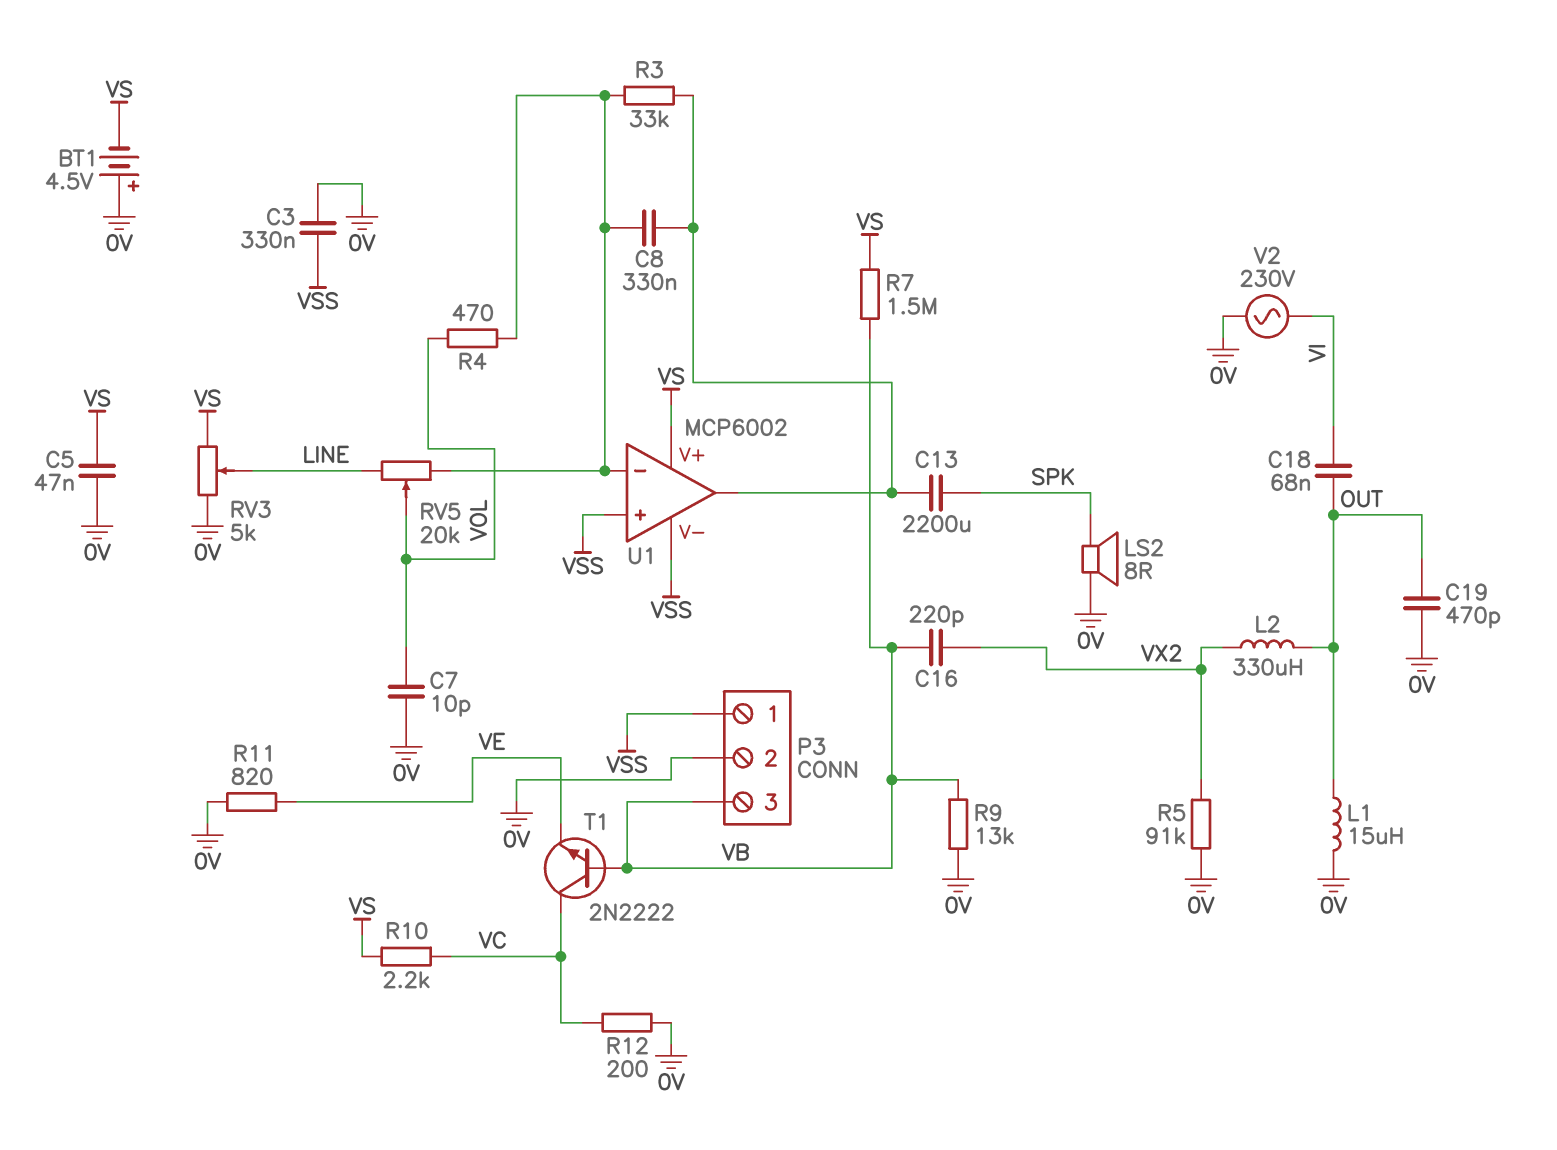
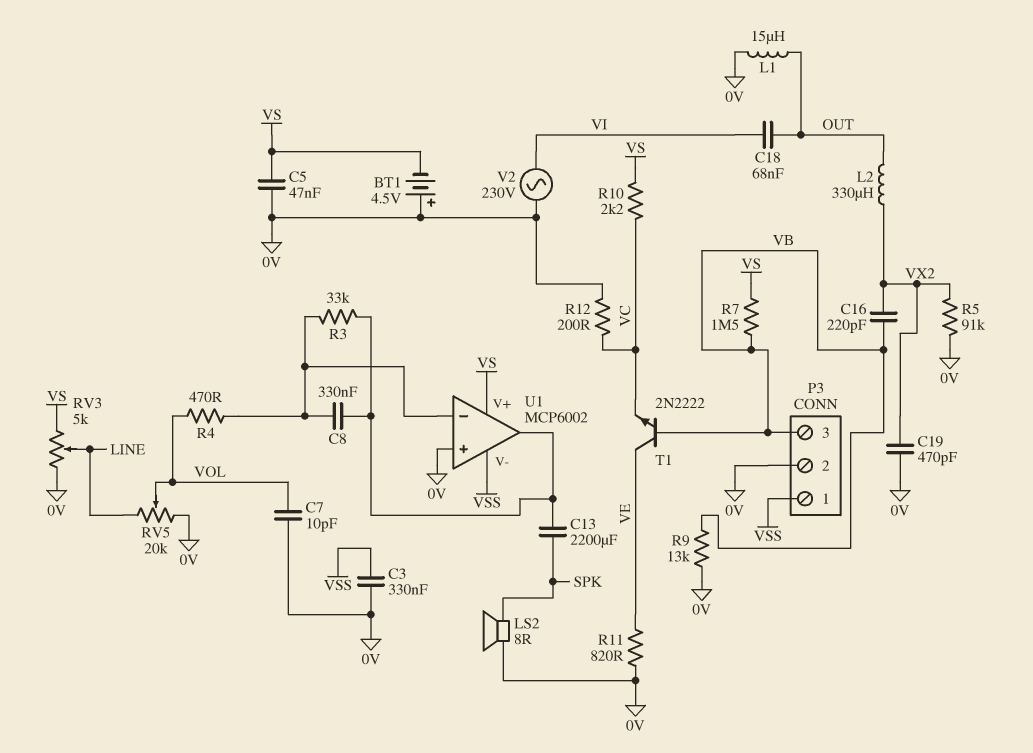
C19: 470pF (0V, OUT) -> 470pF (0V, VX2)
RV5: 20k (LINE, U1/in-, wiper VOL) -> 20k (0V, LINE, wiper VOL)
T1: NPN 2N2222 (B VB, C VC, E VE) -> NPN 2N2222 (B VB, C VE, E VC)
U1 pin in+: VSS -> 0V

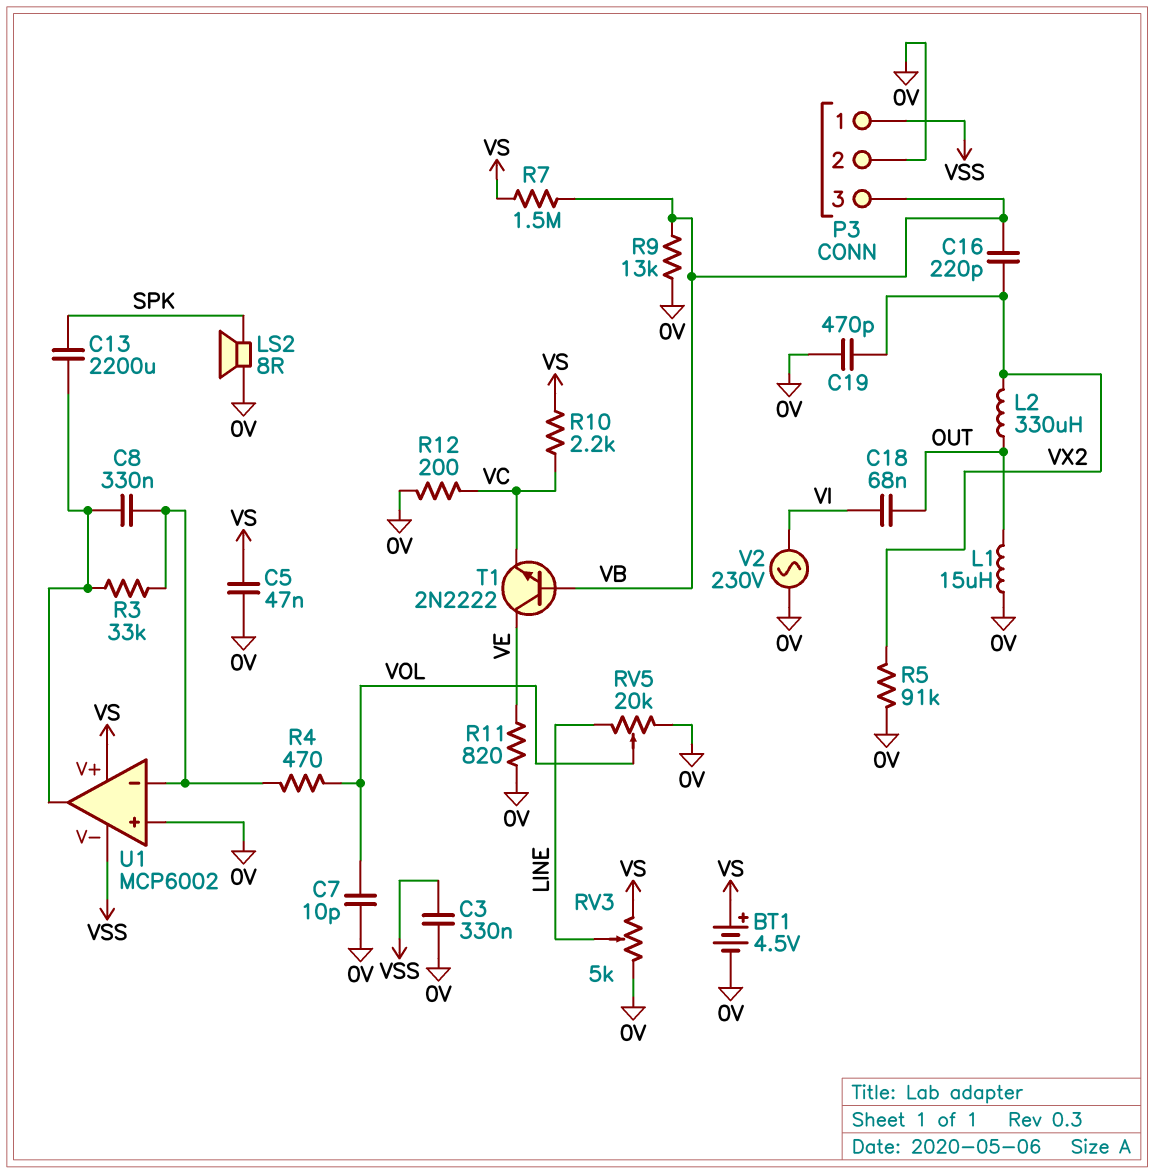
BT1: 4.5V (plus 0V, minus VS) -> 4.5V (plus VS, minus 0V)

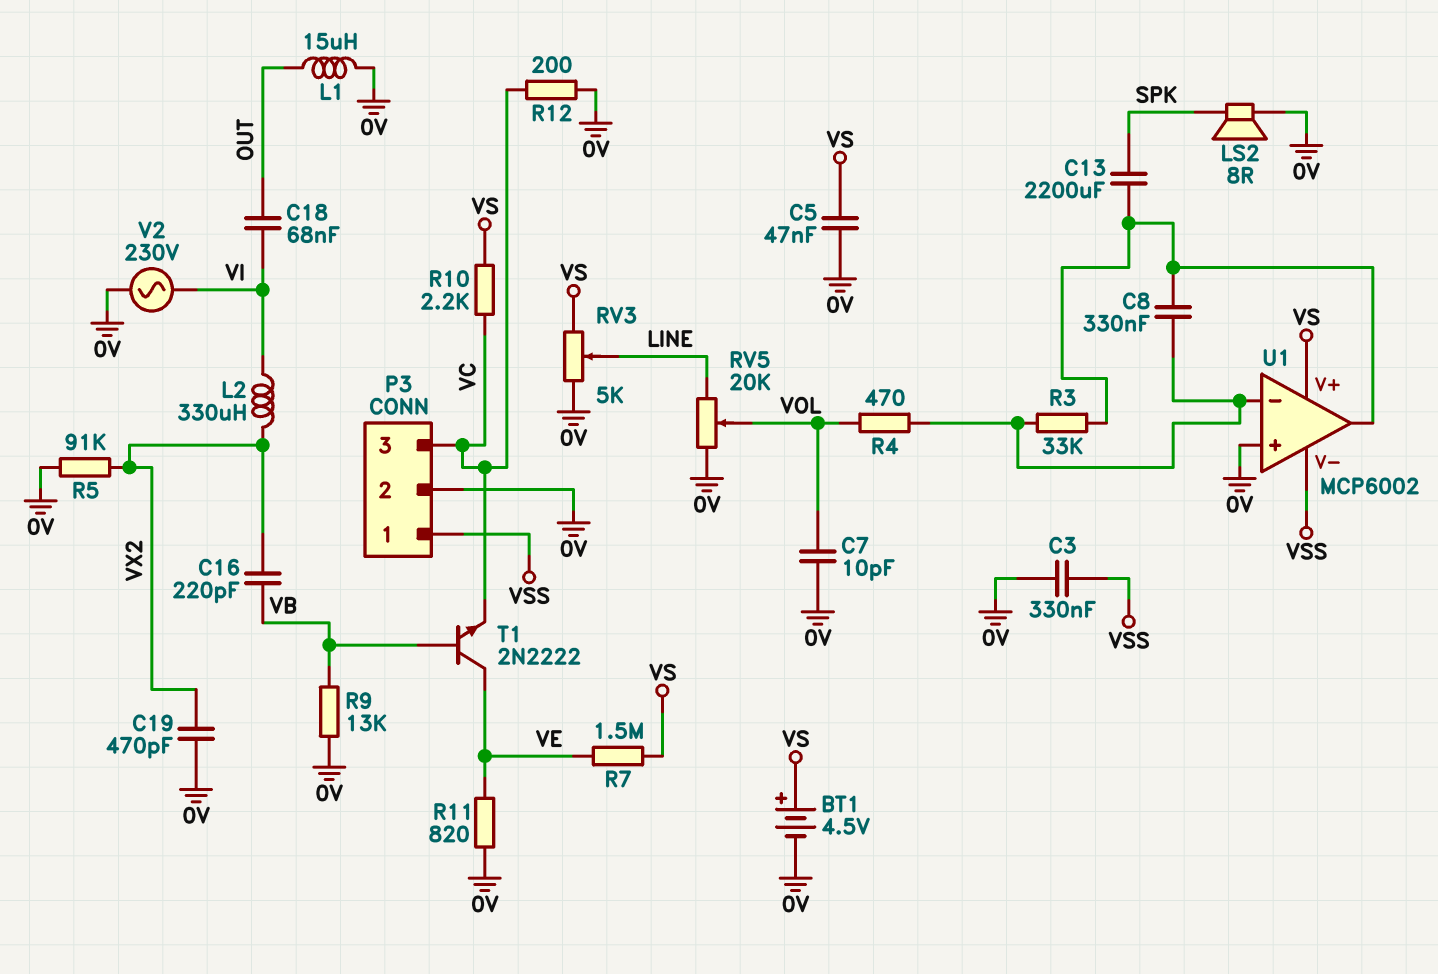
L2: 330uH (OUT, VX2) -> 330uH (VI, VX2)
P3 pin 3: VB -> VC
R7: 1.5M (VB, VS) -> 1.5M (VE, VS)

